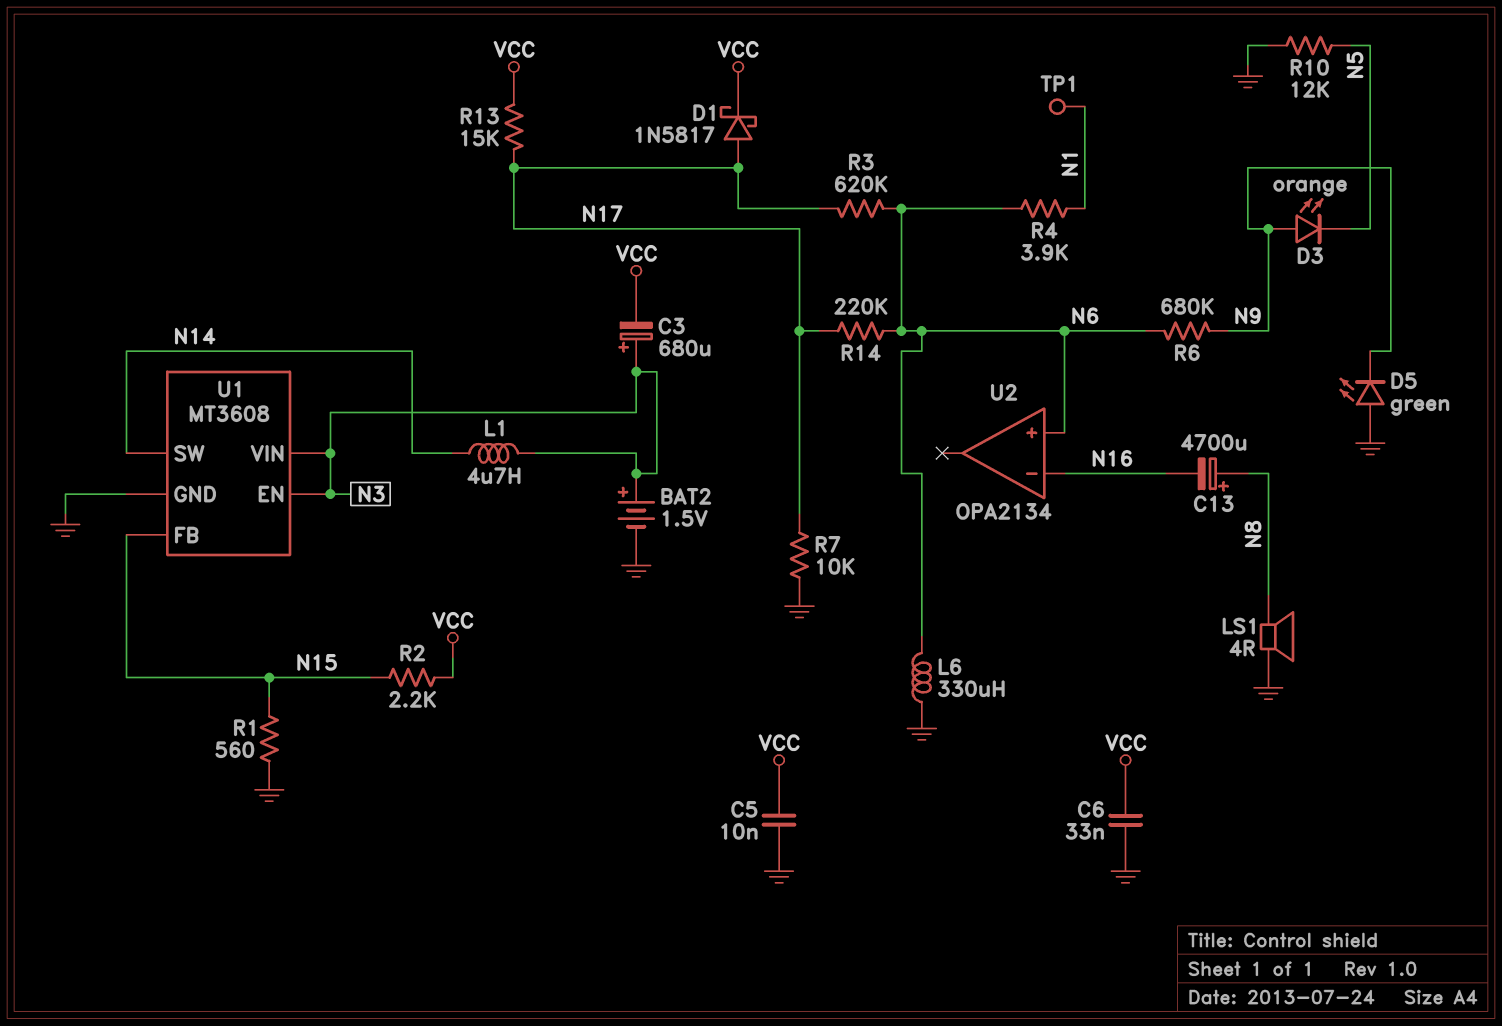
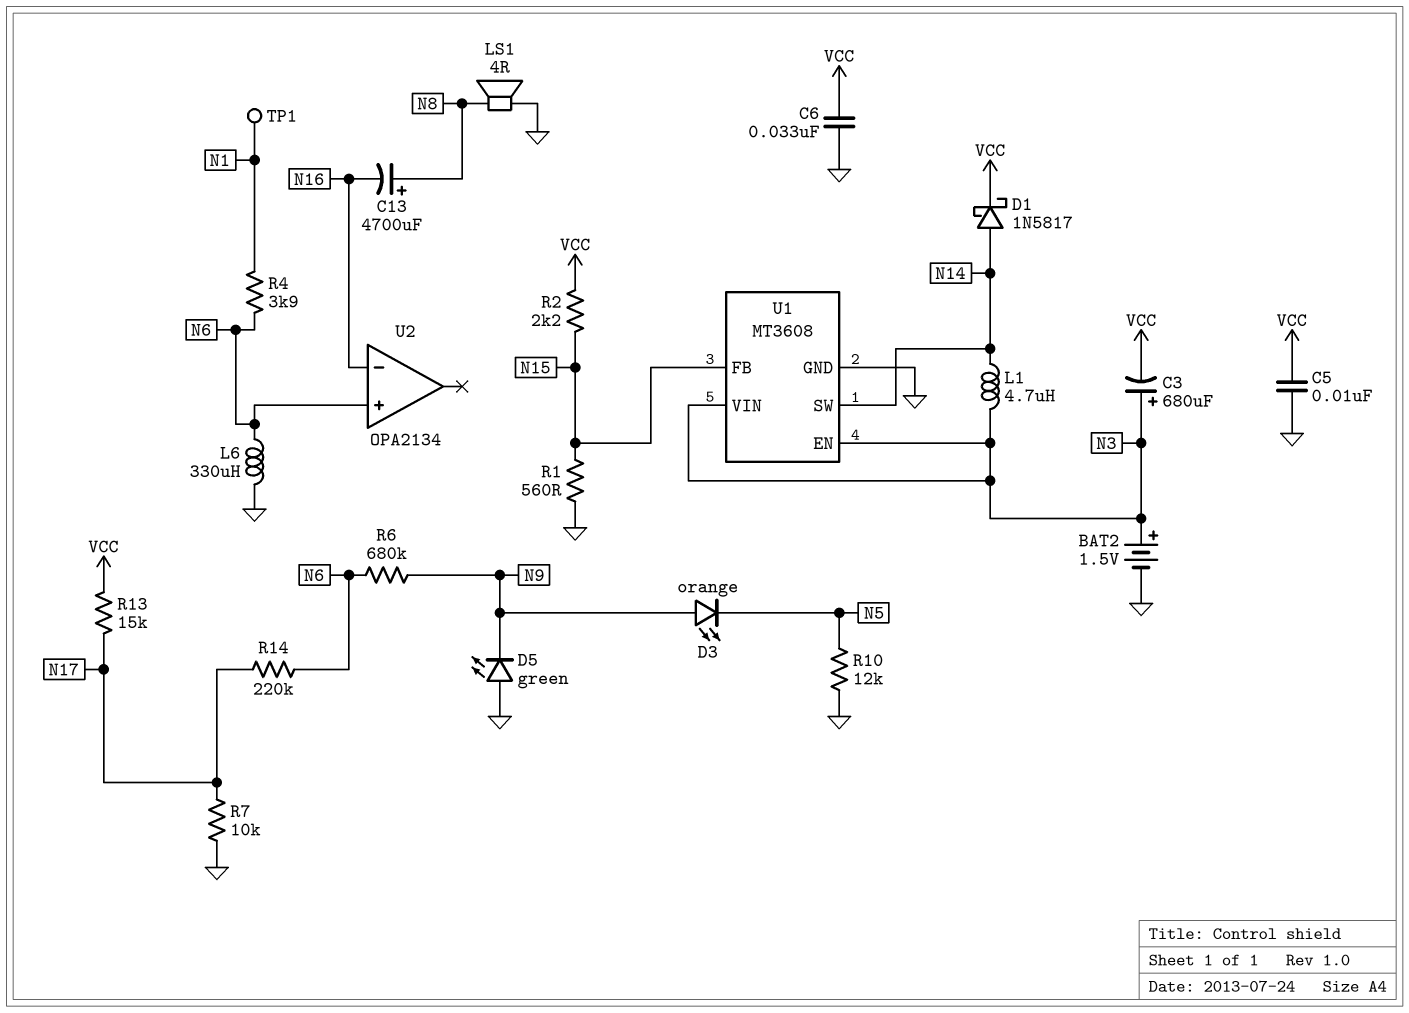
D1: schottky 1N5817 (A N17, K VCC) -> schottky 1N5817 (A N14, K VCC)
R3: 620k (N6, N17) -> none

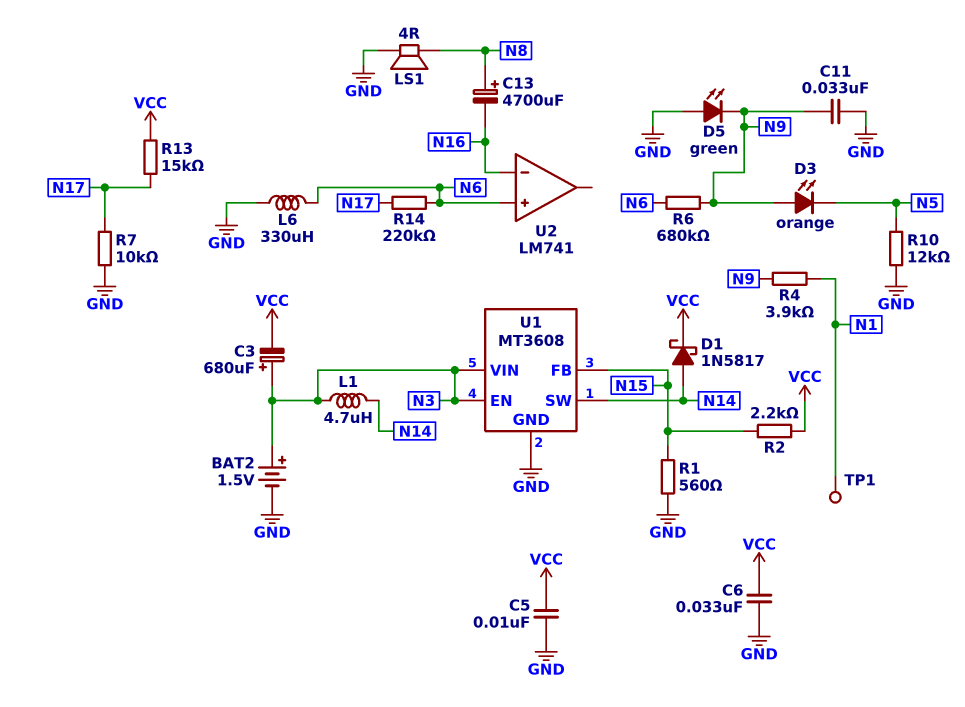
C11: none -> 33nF (GND, N9)
R4: 3.9k (N1, N6) -> 3.9k (N1, N9)
U2: OPA2134 -> LM741

